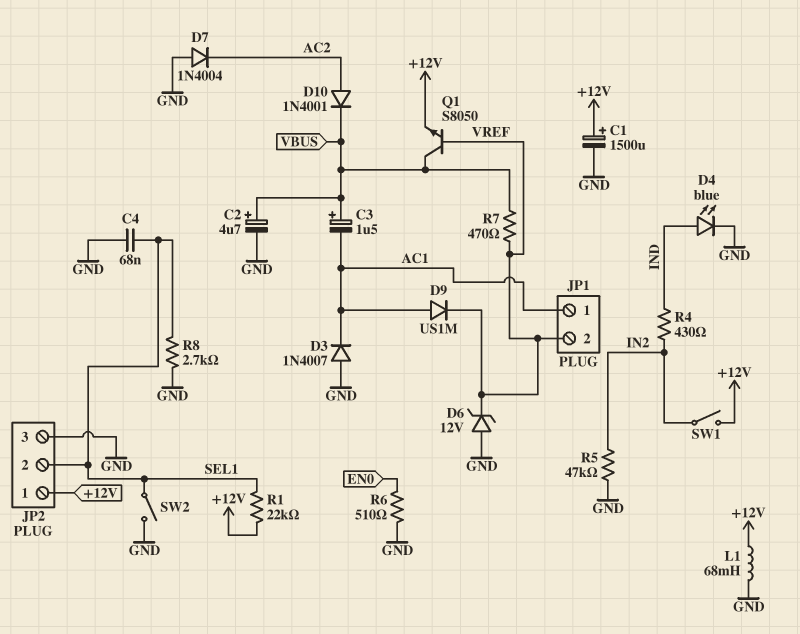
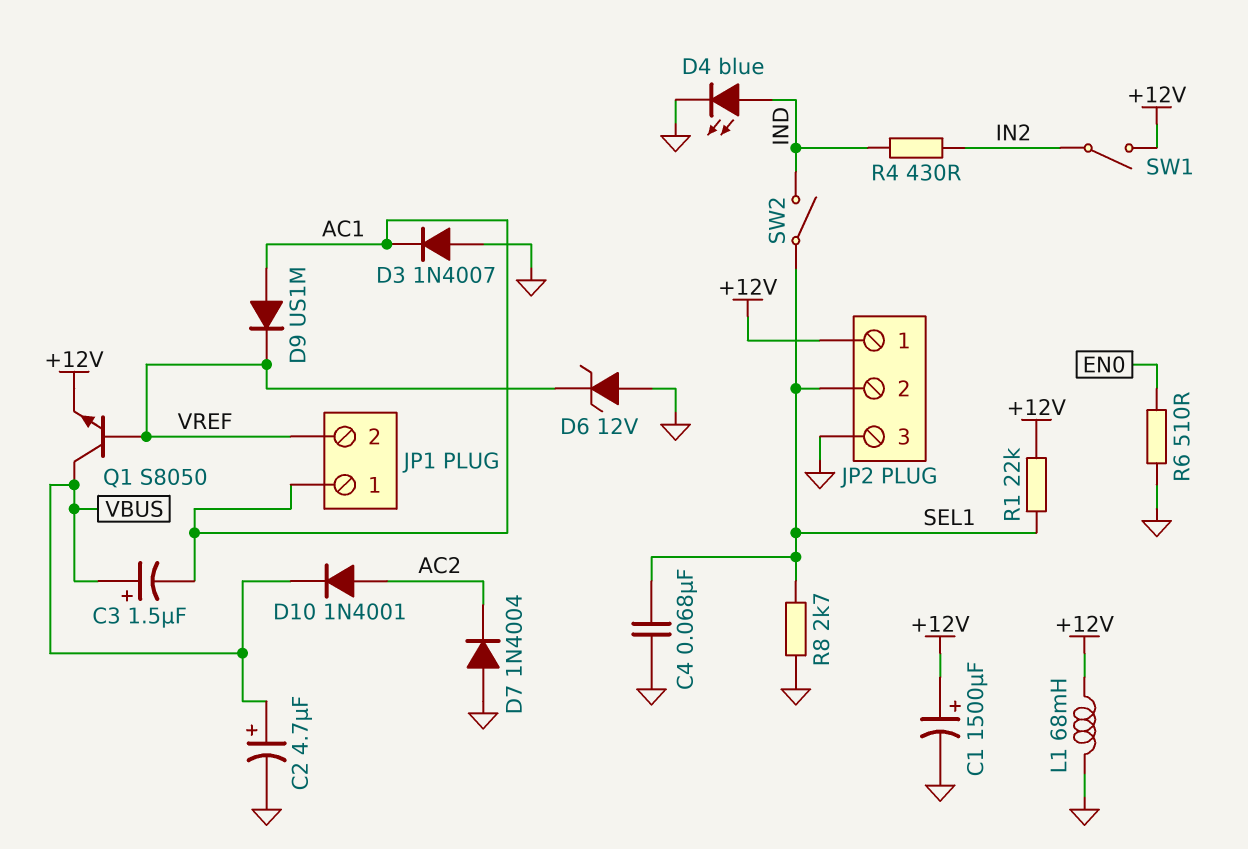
R5: 47k (GND, IN2) -> none
R7: 470 (VBUS, VREF) -> none
SW2: switch (GND, SEL1) -> switch (IND, SEL1)

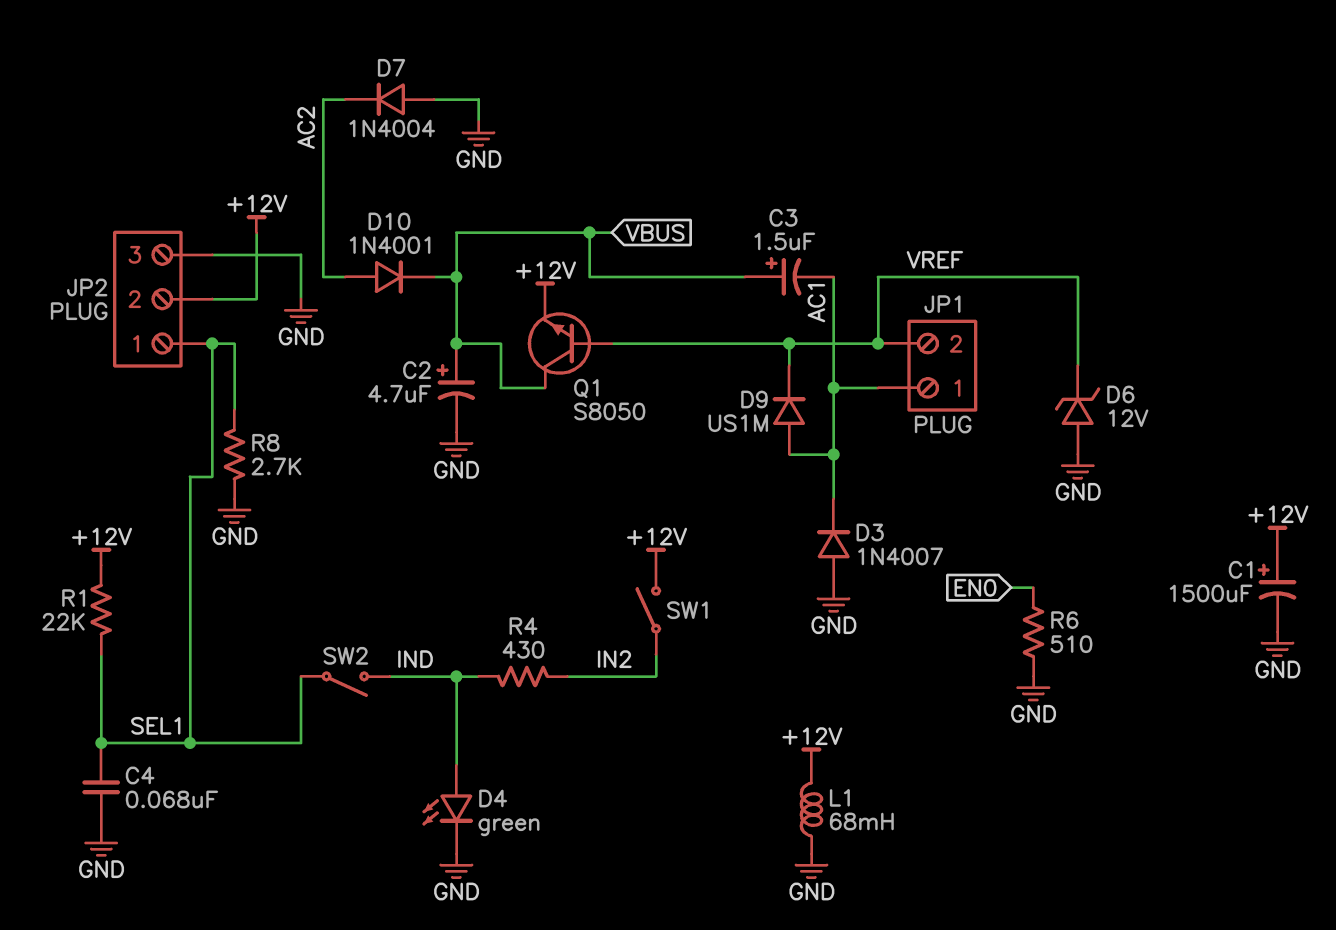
D4: LED blue (A IND, K GND) -> LED green (A IND, K GND)
JP2 pin 1: +12V -> SEL1
JP2 pin 2: SEL1 -> +12V

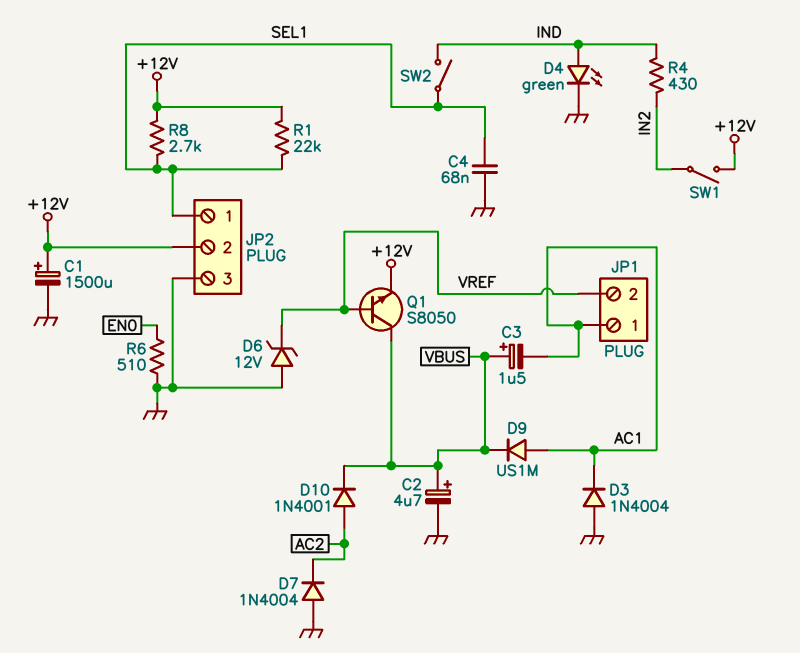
D3: diode 1N4007 (A GND, K AC1) -> diode 1N4004 (A GND, K AC1)
D9: diode US1M (A AC1, K VREF) -> diode US1M (A AC1, K VBUS)
L1: 68mH (+12V, GND) -> none
R8: 2.7k (GND, SEL1) -> 2.7k (+12V, SEL1)

